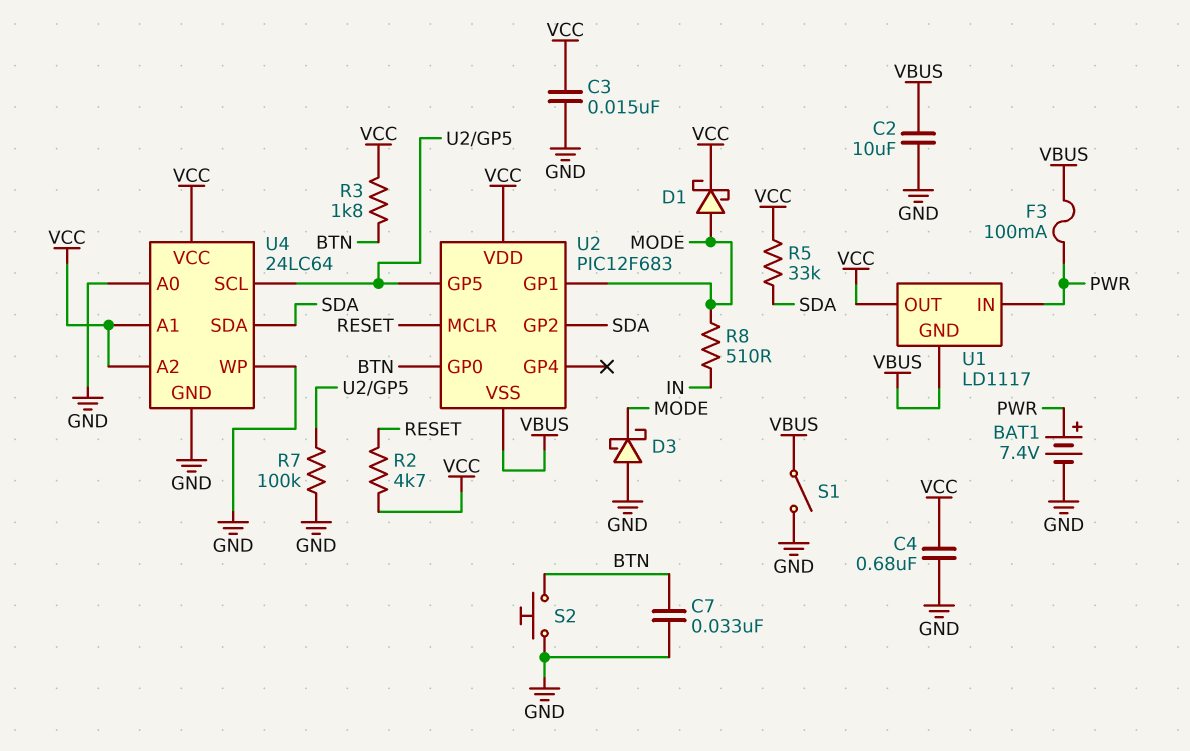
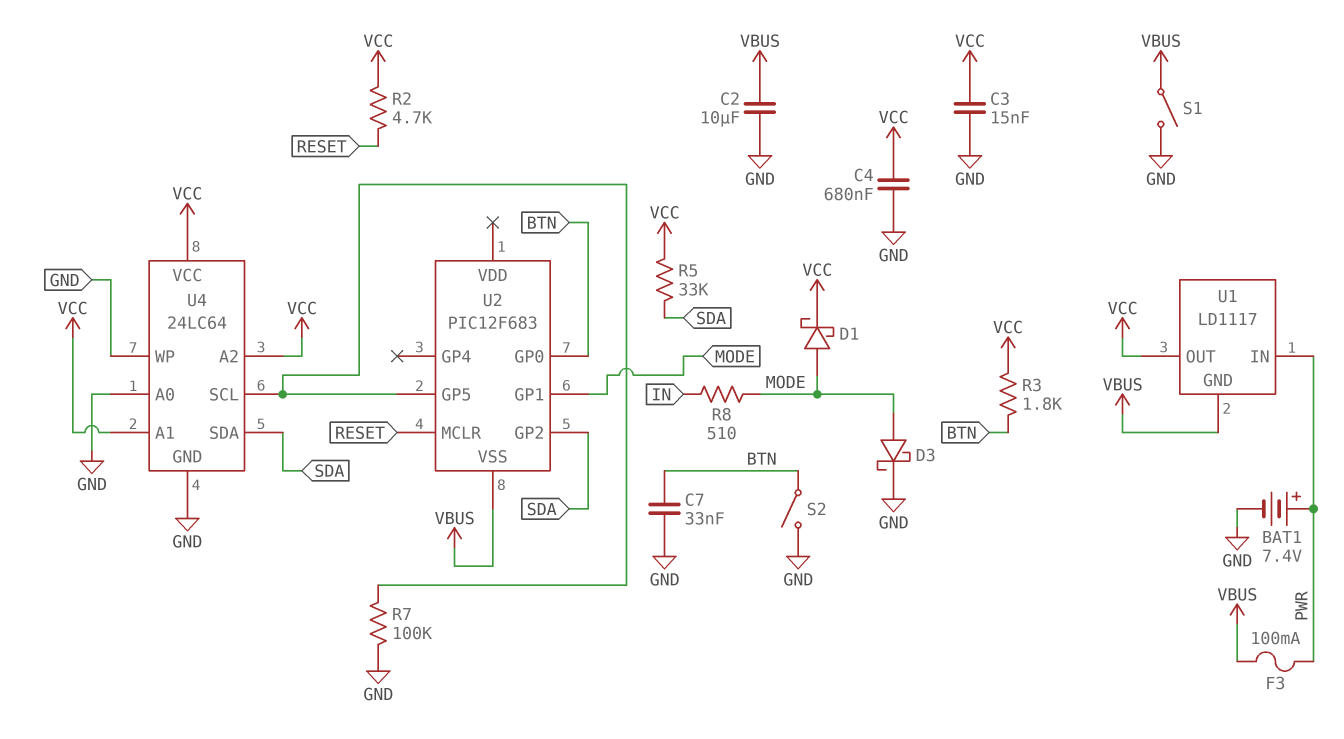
D3: schottky (A GND, K MODE) -> schottky (A MODE, K GND)
S2: button (BTN, GND) -> switch (BTN, GND)
U2 pin VDD: VCC -> none

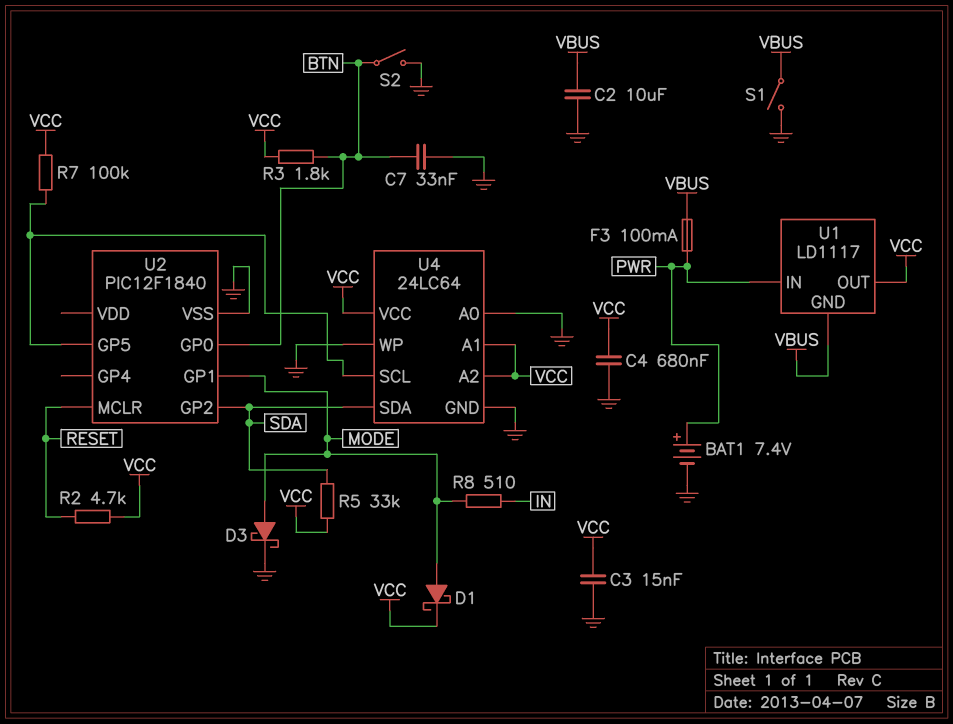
R7: 100k (GND, U2/GP5) -> 100k (U2/GP5, VCC)
U2: PIC12F683 -> PIC12F1840
U2 pin VSS: VBUS -> GND

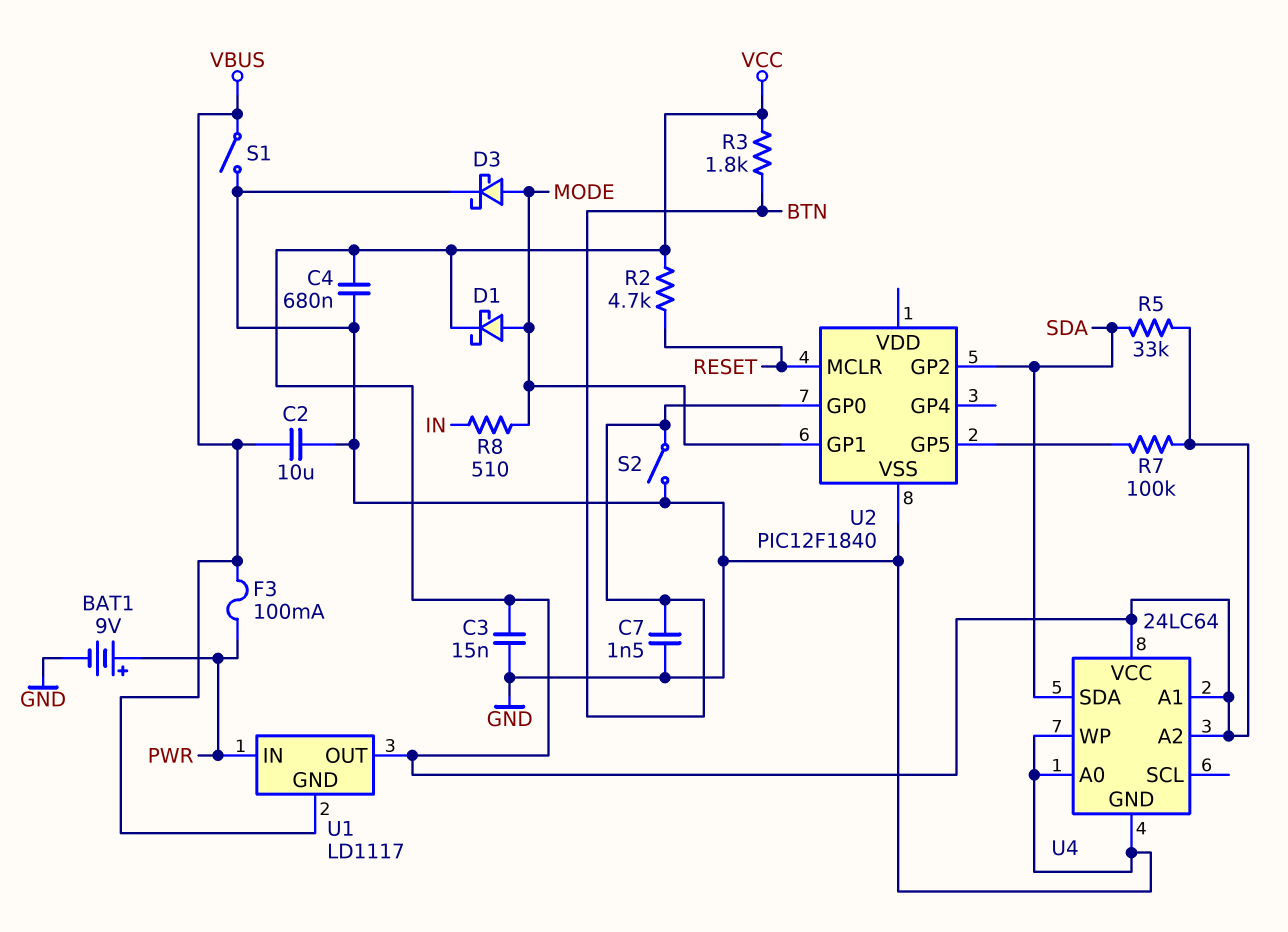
BAT1: 7.4V (plus PWR, minus GND) -> 9V (plus PWR, minus GND)
C7: 33nF (BTN, GND) -> 1.5nF (BTN, GND)
U4 pin SCL: U2/GP5 -> none

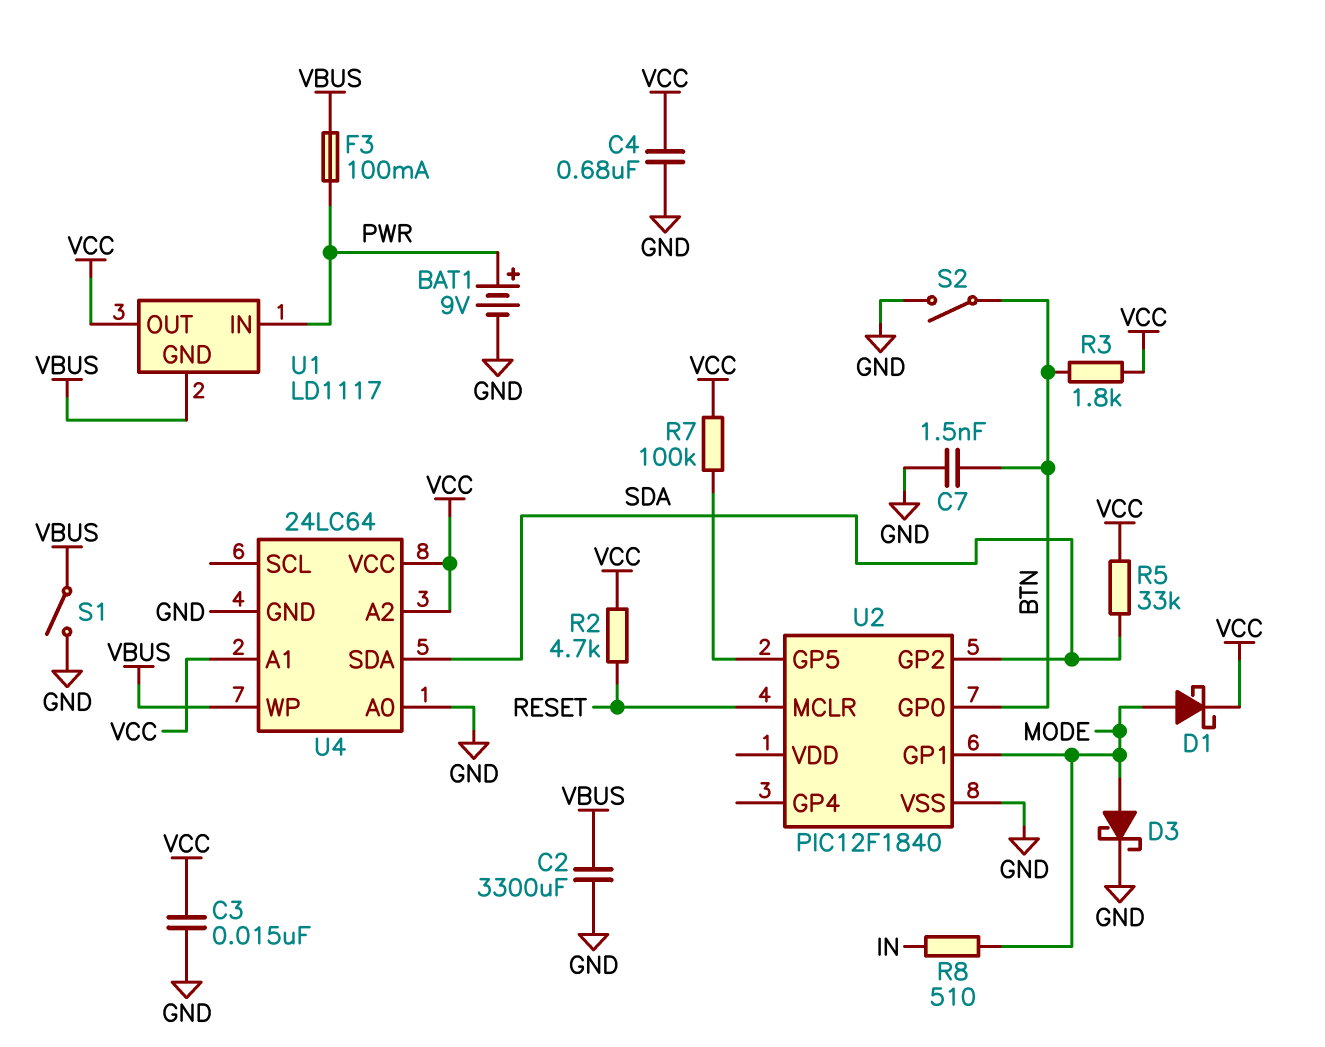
C2: 10uF (GND, VBUS) -> 3300uF (GND, VBUS)
U4 pin WP: GND -> VBUS

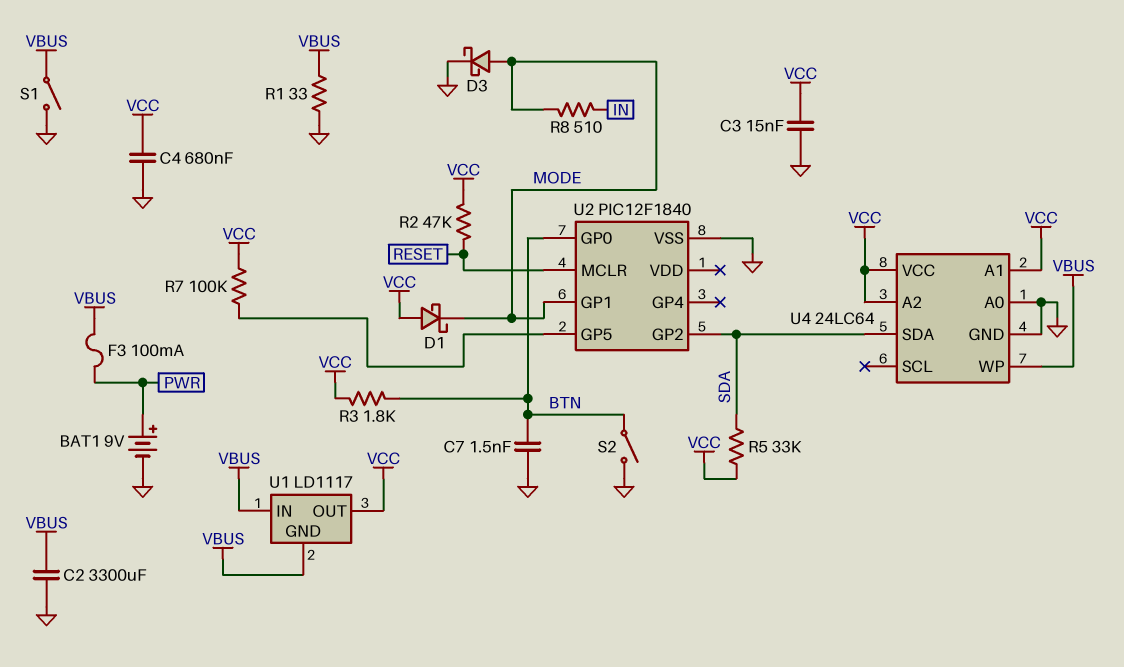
D1: schottky (A MODE, K VCC) -> schottky (A VCC, K MODE)
R1: none -> 33 (GND, VBUS)
R2: 4.7k (RESET, VCC) -> 47k (RESET, VCC)
U1 pin IN: PWR -> VBUS

